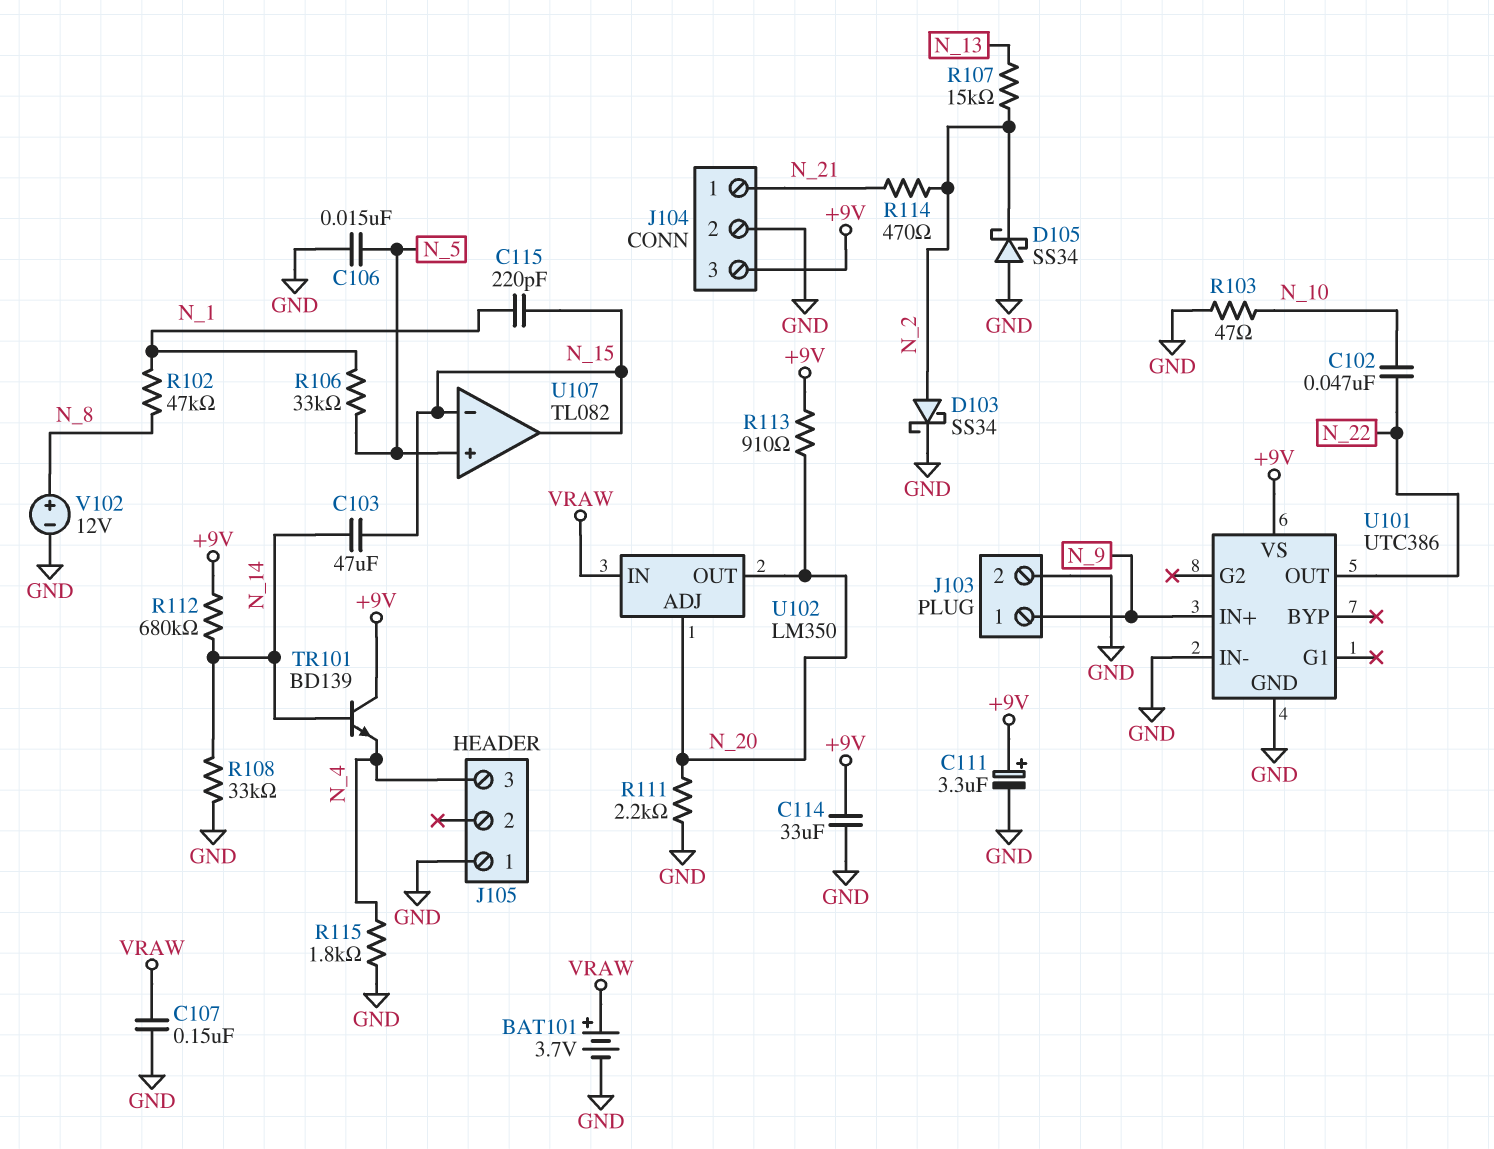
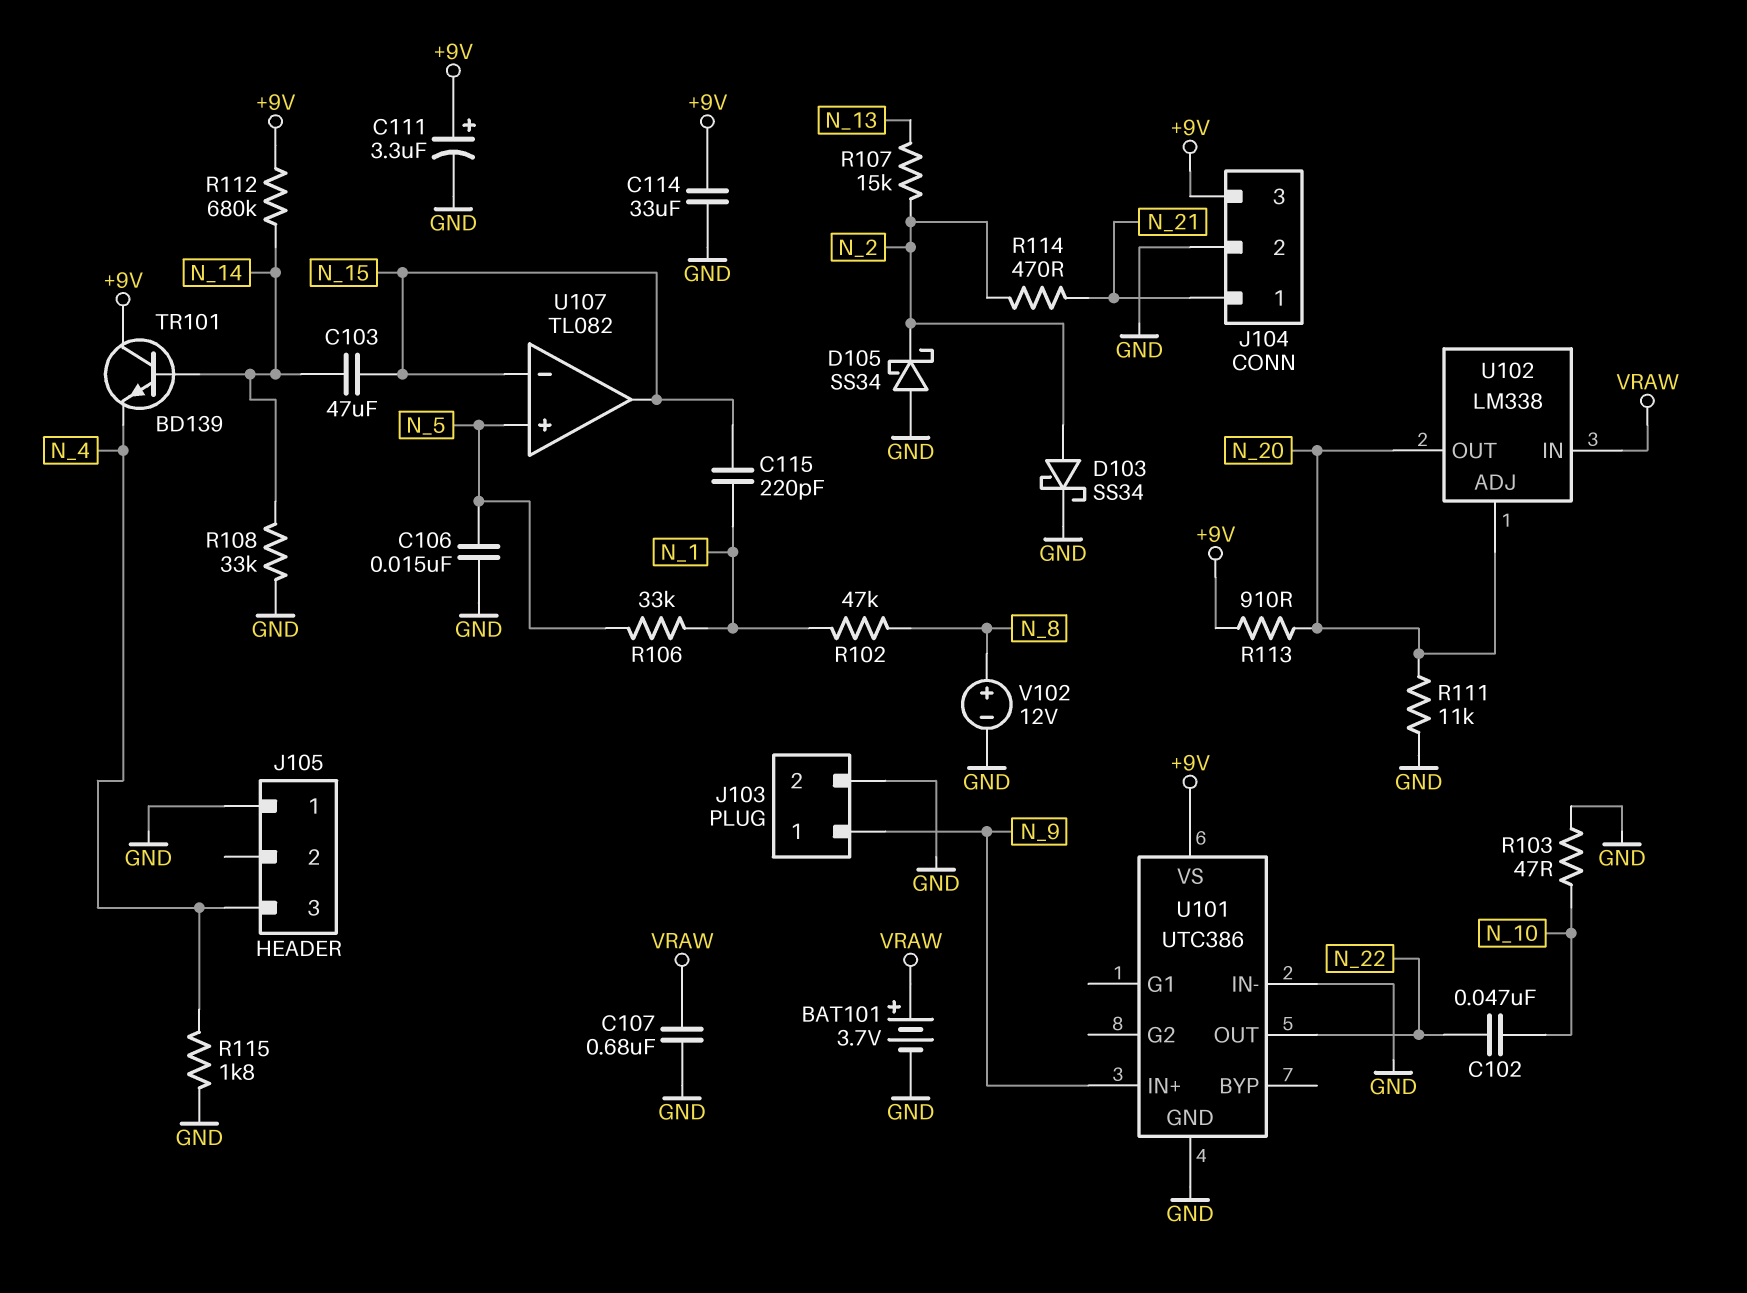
C107: 150nF (GND, VRAW) -> 680nF (GND, VRAW)
R111: 2.2k (GND, N_20) -> 11k (GND, N_20)
U102: LM350 -> LM338

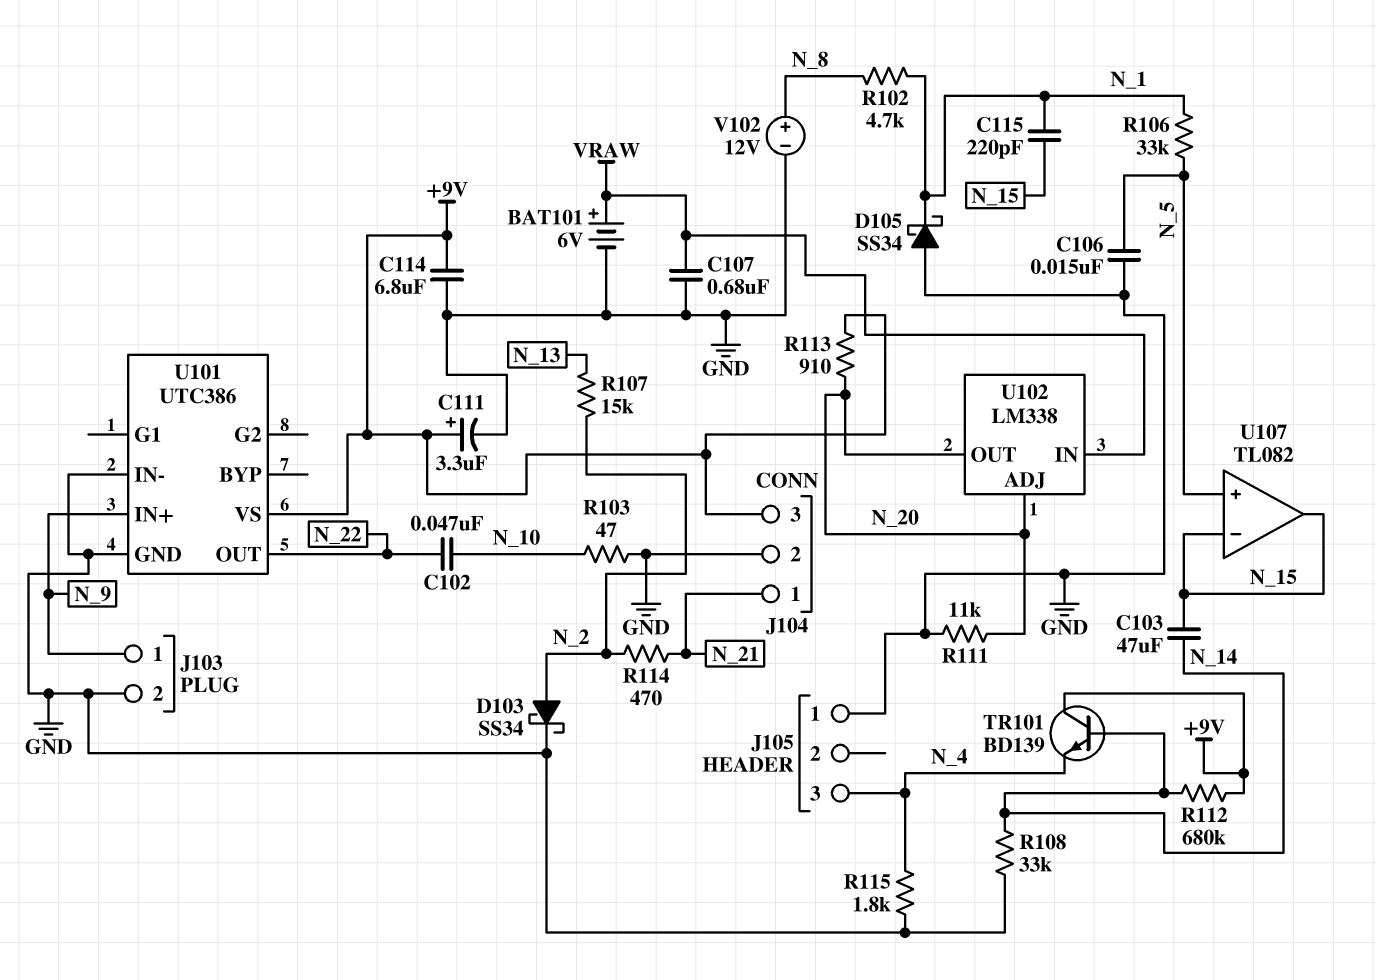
BAT101: 3.7V (plus VRAW, minus GND) -> 6V (plus VRAW, minus GND)
C114: 33uF (+9V, GND) -> 6.8uF (+9V, GND)
D105: schottky SS34 (A GND, K N_2) -> schottky SS34 (A GND, K N_1)
R102: 47k (N_1, N_8) -> 4.7k (N_1, N_8)

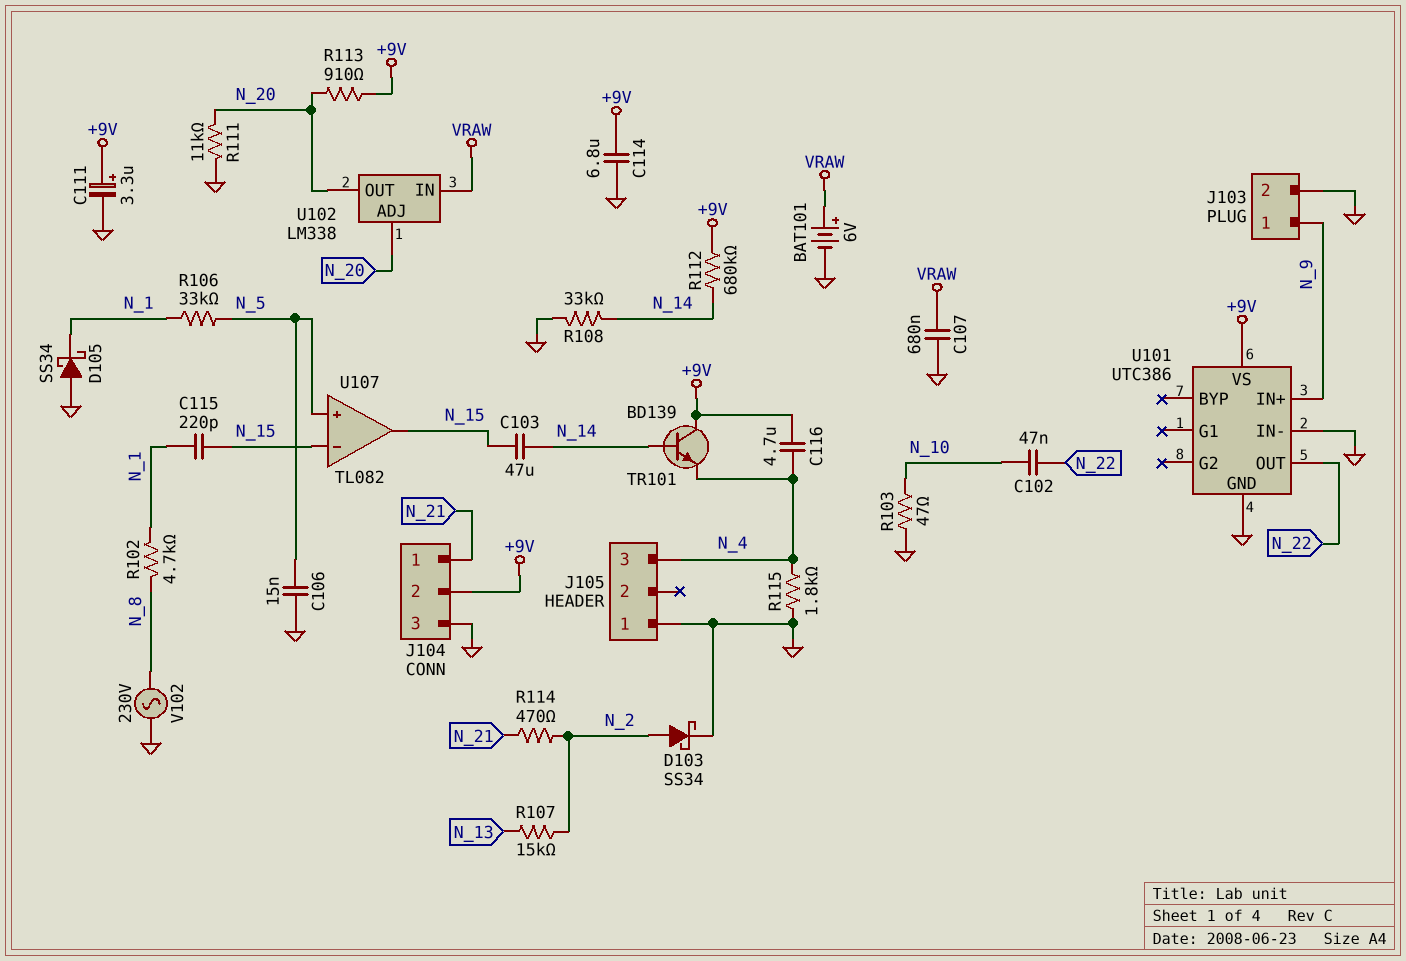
C116: none -> 4.7uF (+9V, N_4)
J104 pin 2: GND -> +9V
J104 pin 3: +9V -> GND
V102: 12V (plus N_8, minus GND) -> AC 230V (GND, N_8)

